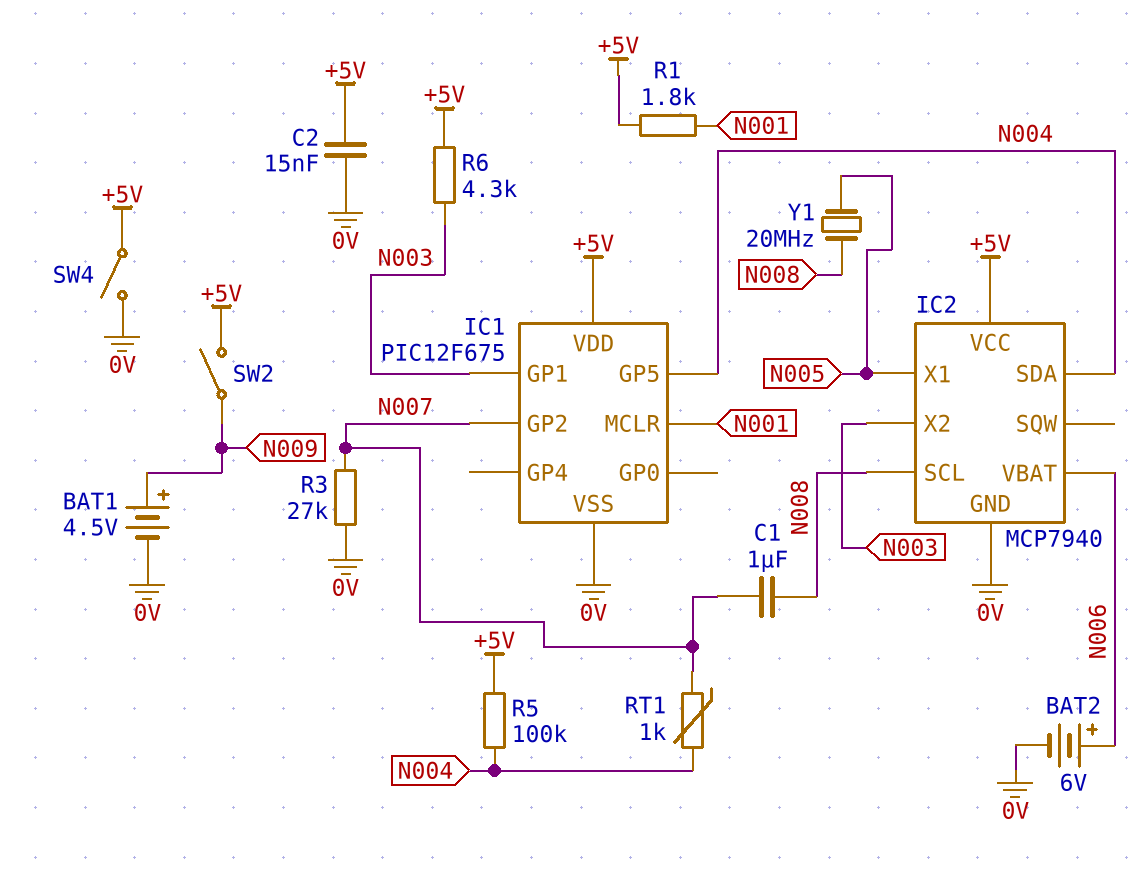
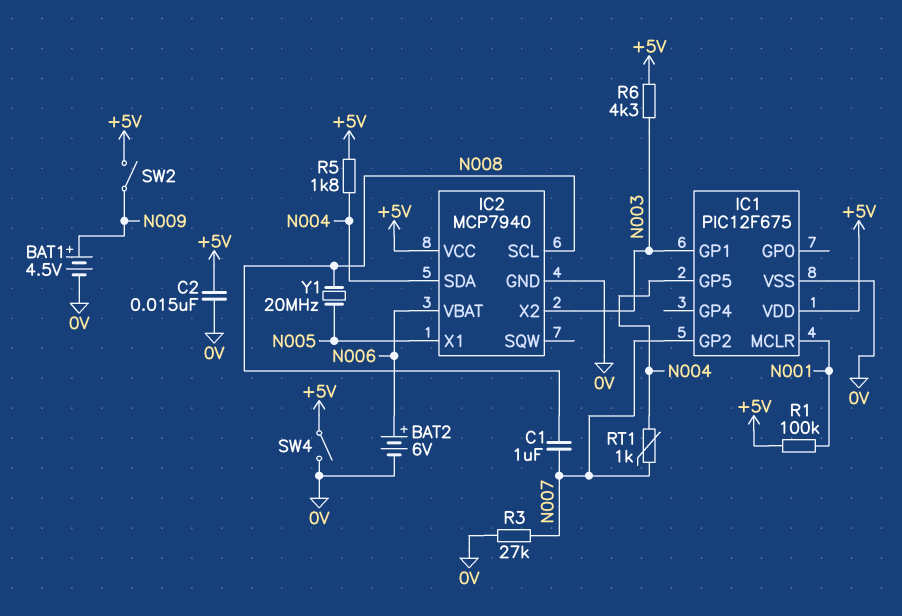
R1: 1.8k (+5V, N001) -> 100k (+5V, N001)
R5: 100k (+5V, N004) -> 1.8k (+5V, N004)

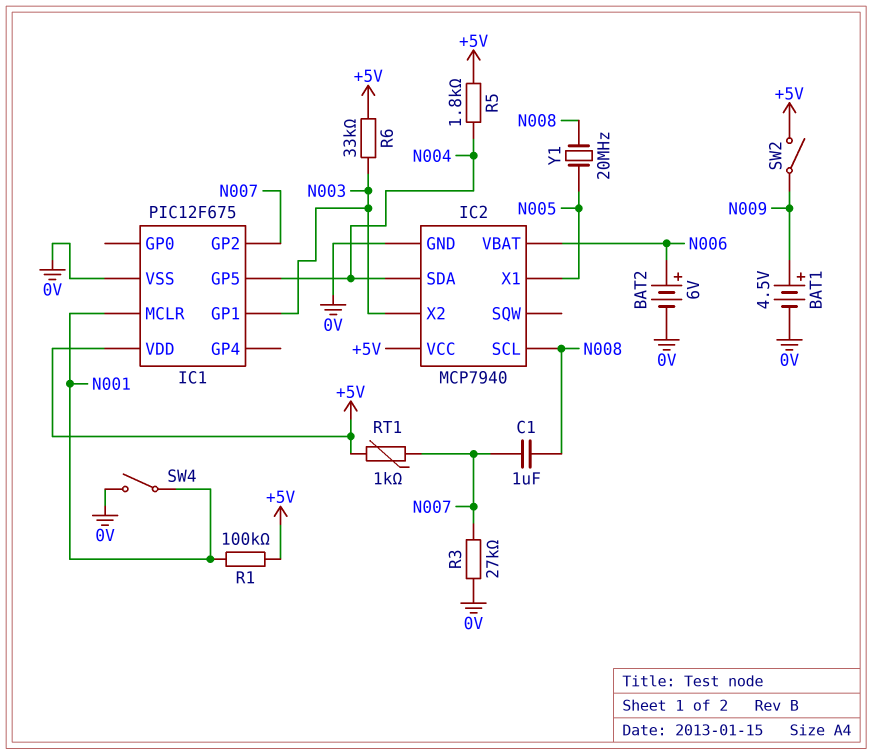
C2: 15nF (+5V, 0V) -> none
R6: 4.3k (+5V, N003) -> 33k (+5V, N003)
RT1: 1k (N004, N007) -> 1k (+5V, N007)
SW4: switch (+5V, 0V) -> switch (0V, N001)

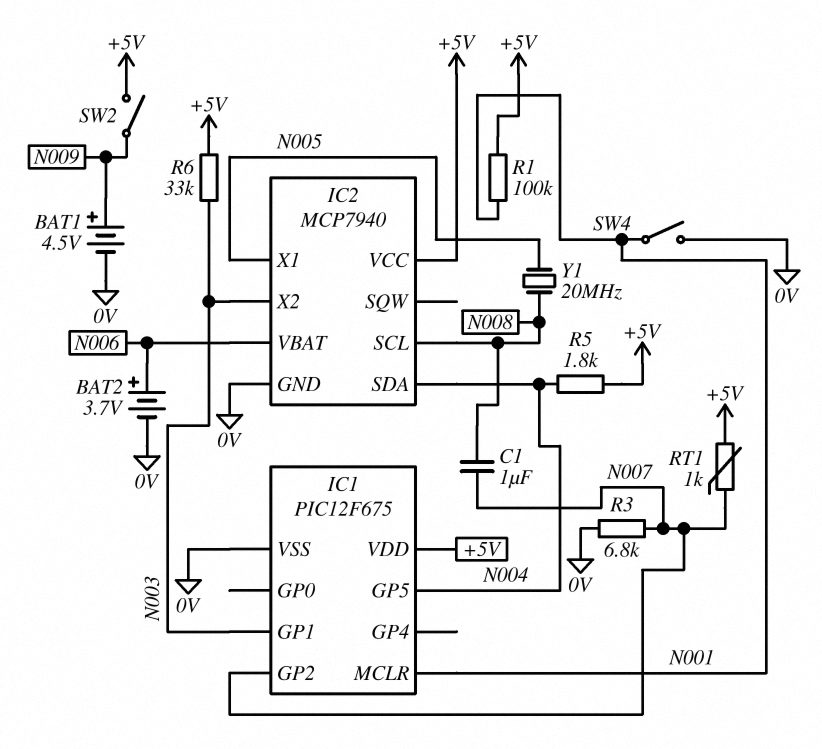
BAT2: 6V (plus N006, minus 0V) -> 3.7V (plus N006, minus 0V)
R3: 27k (0V, N007) -> 6.8k (0V, N007)

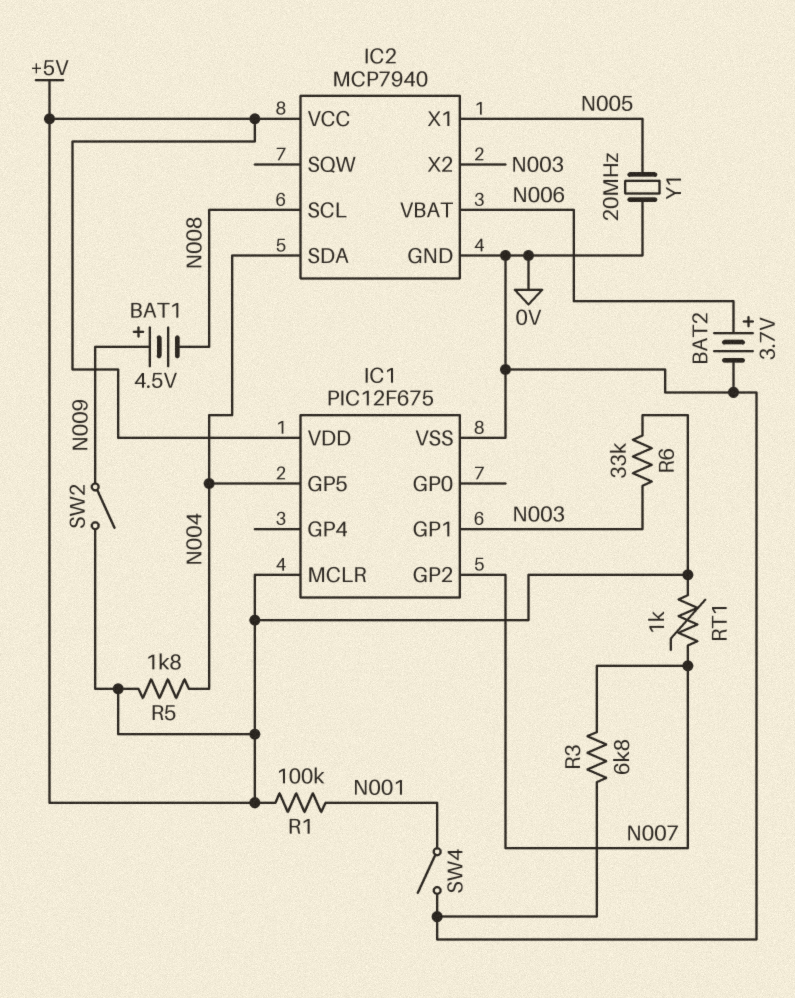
BAT1: 4.5V (plus N009, minus 0V) -> 4.5V (plus N009, minus N008)
C1: 1uF (N007, N008) -> none
IC1 pin MCLR: N001 -> +5V
Y1: 20MHz (N005, N008) -> 20MHz (0V, N005)

